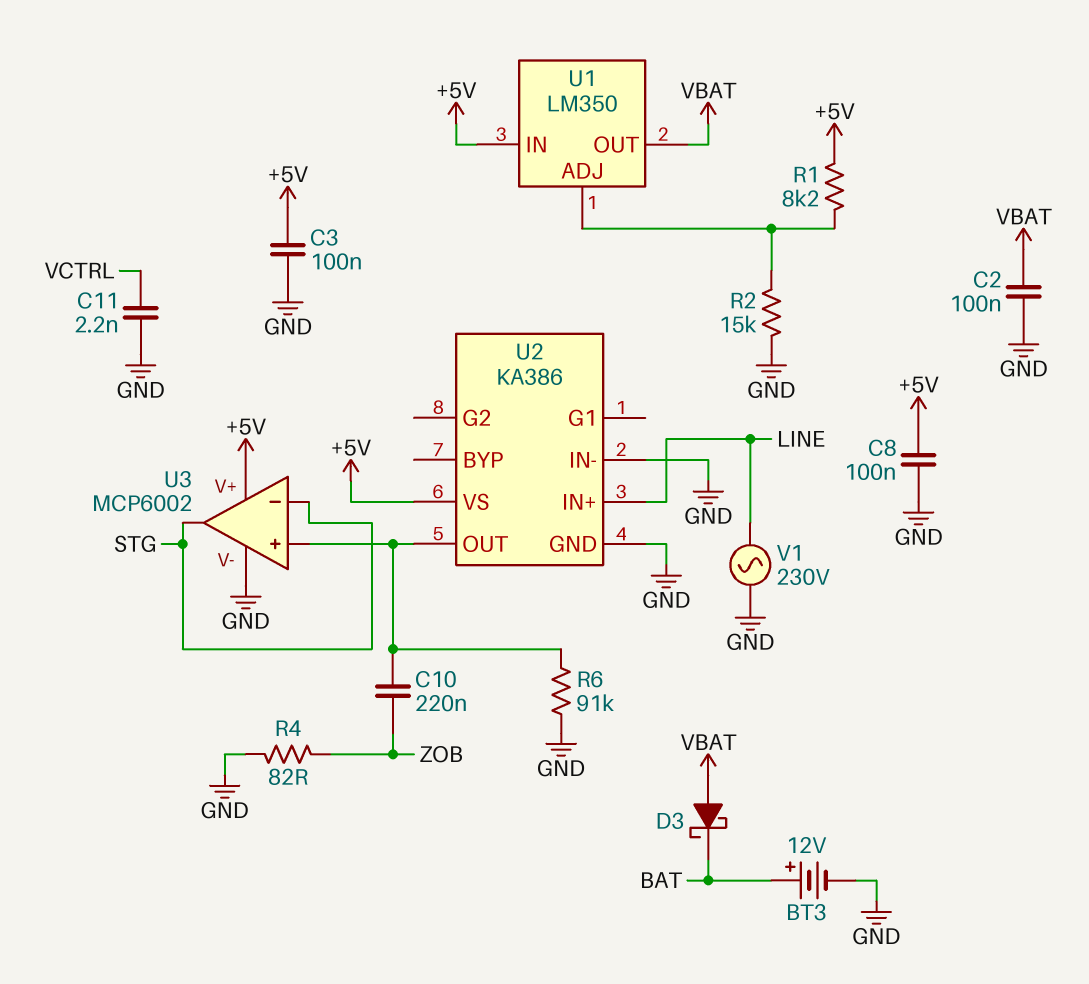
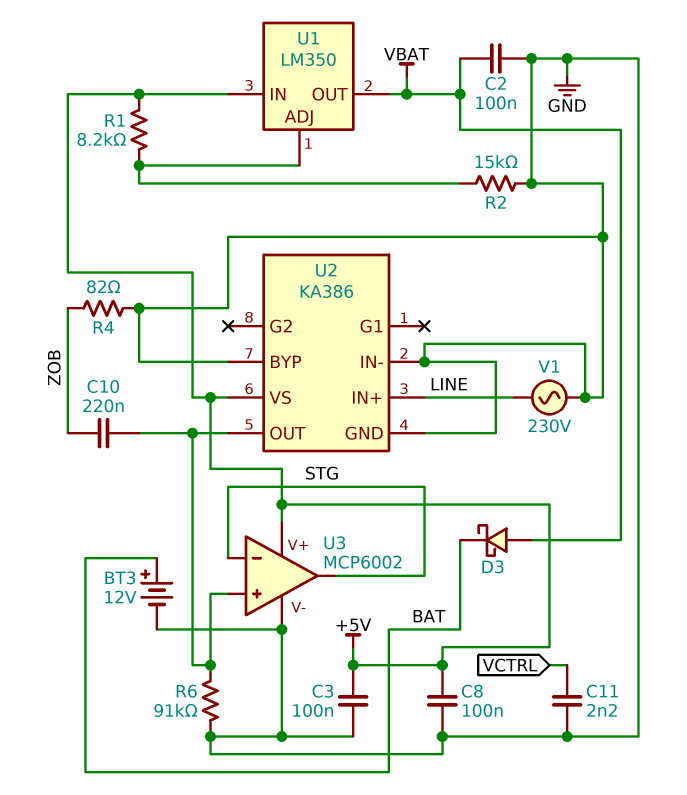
U2 pin BYP: none -> GND

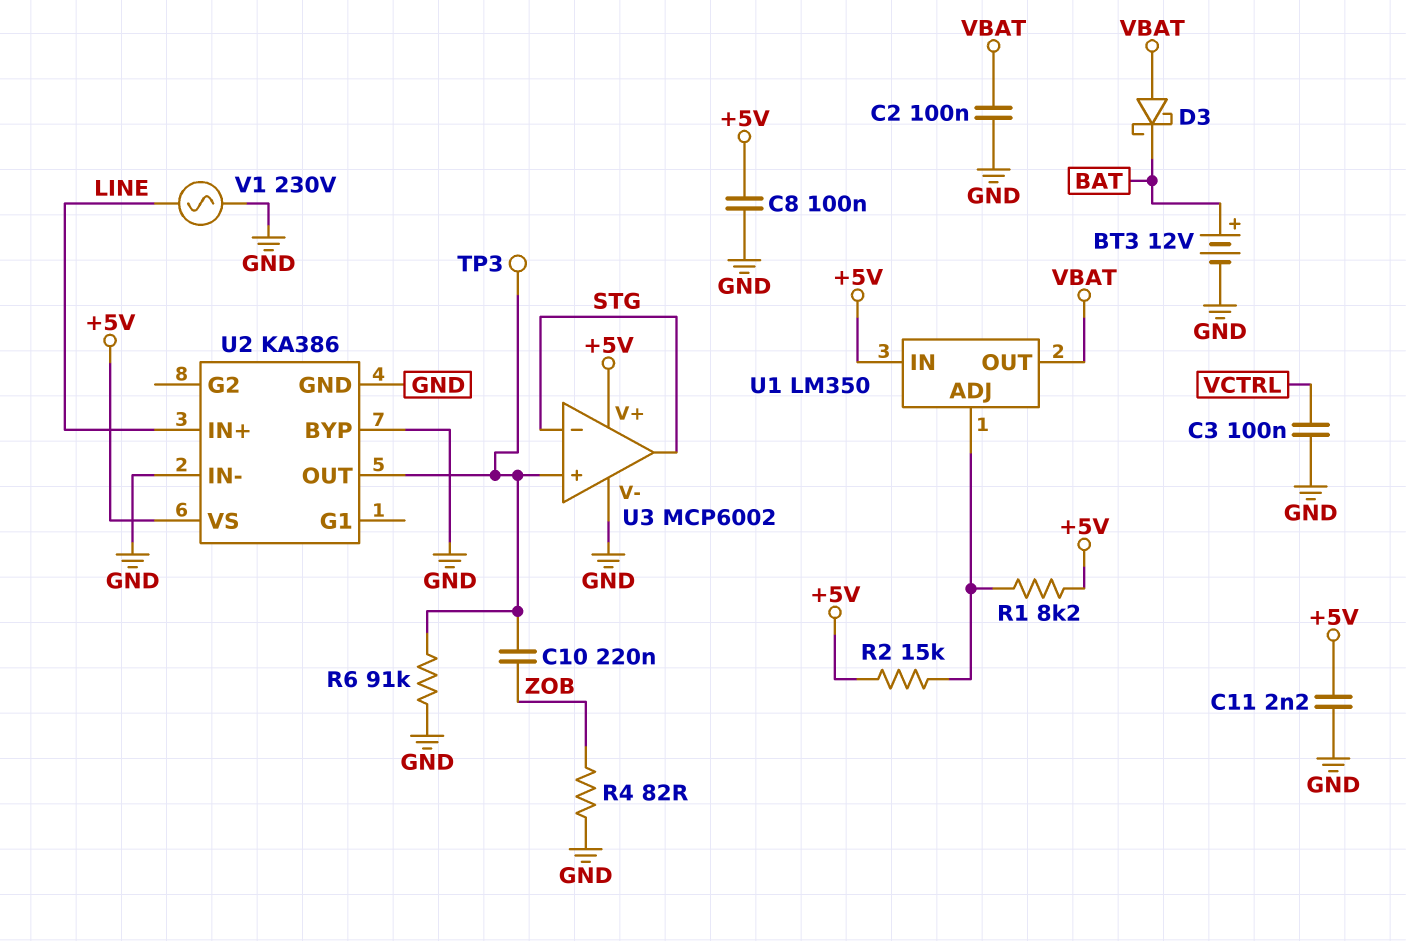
C3: 100nF (+5V, GND) -> 100nF (GND, VCTRL)
C11: 2.2nF (GND, VCTRL) -> 2.2nF (+5V, GND)
R2: 15k (GND, U1/ADJ) -> 15k (+5V, U1/ADJ)
TP3: none -> test point (U2/OUT)

